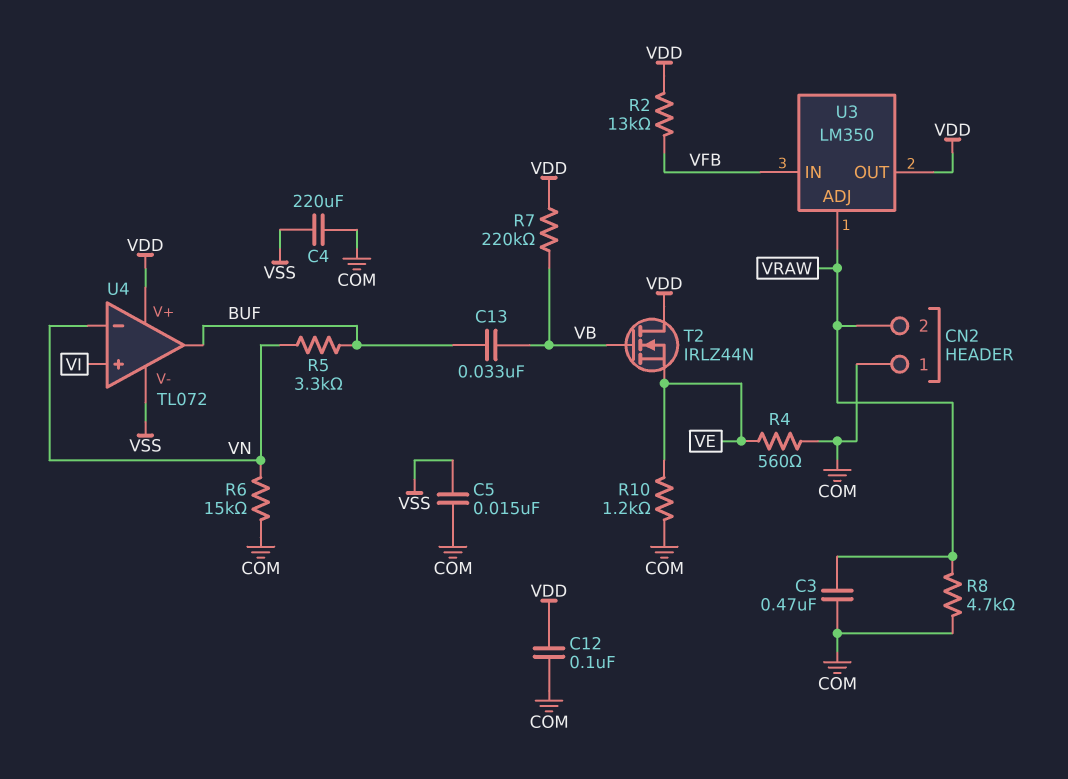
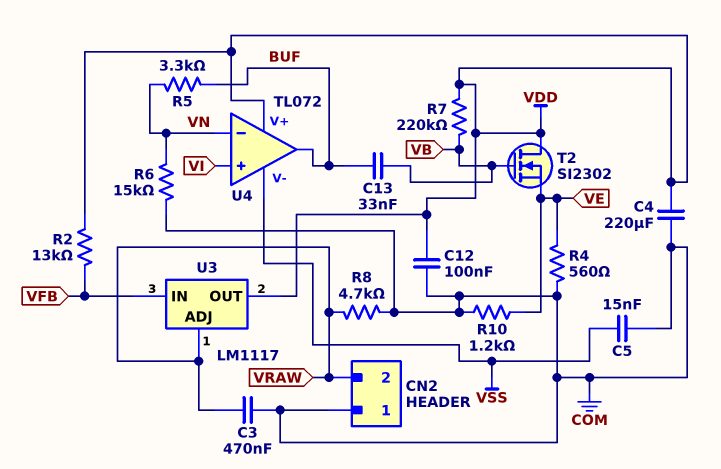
C4: 220uF (COM, VSS) -> 220uF (COM, VDD)
T2: NMOS IRLZ44N (G VB, D VDD, S VE) -> NMOS SI2302 (G VB, D VDD, S VE)
U3: LM350 -> LM1117

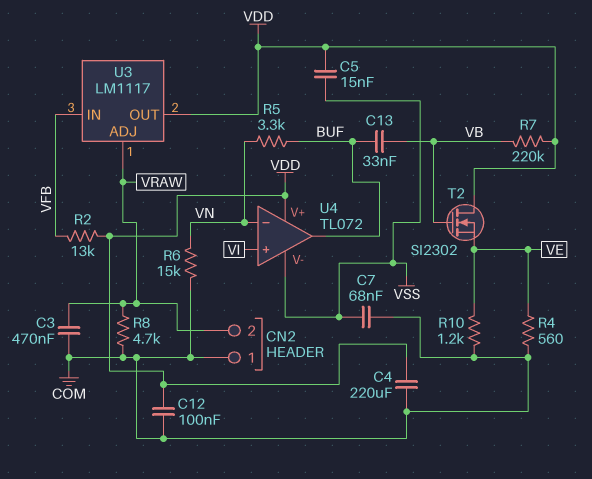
C5: 15nF (COM, VSS) -> 15nF (VDD, VSS)
C7: none -> 68nF (COM, VSS)

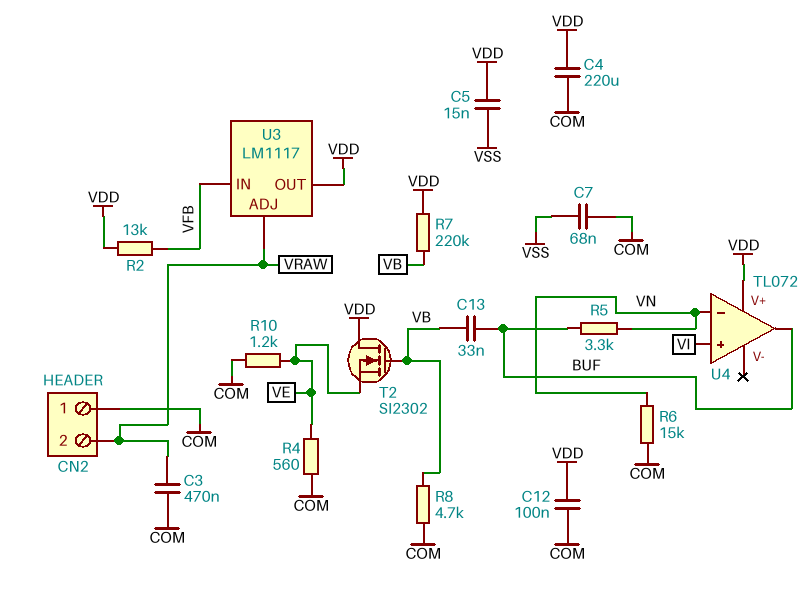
R8: 4.7k (COM, VRAW) -> 4.7k (COM, VB)
U4 pin V-: VSS -> none

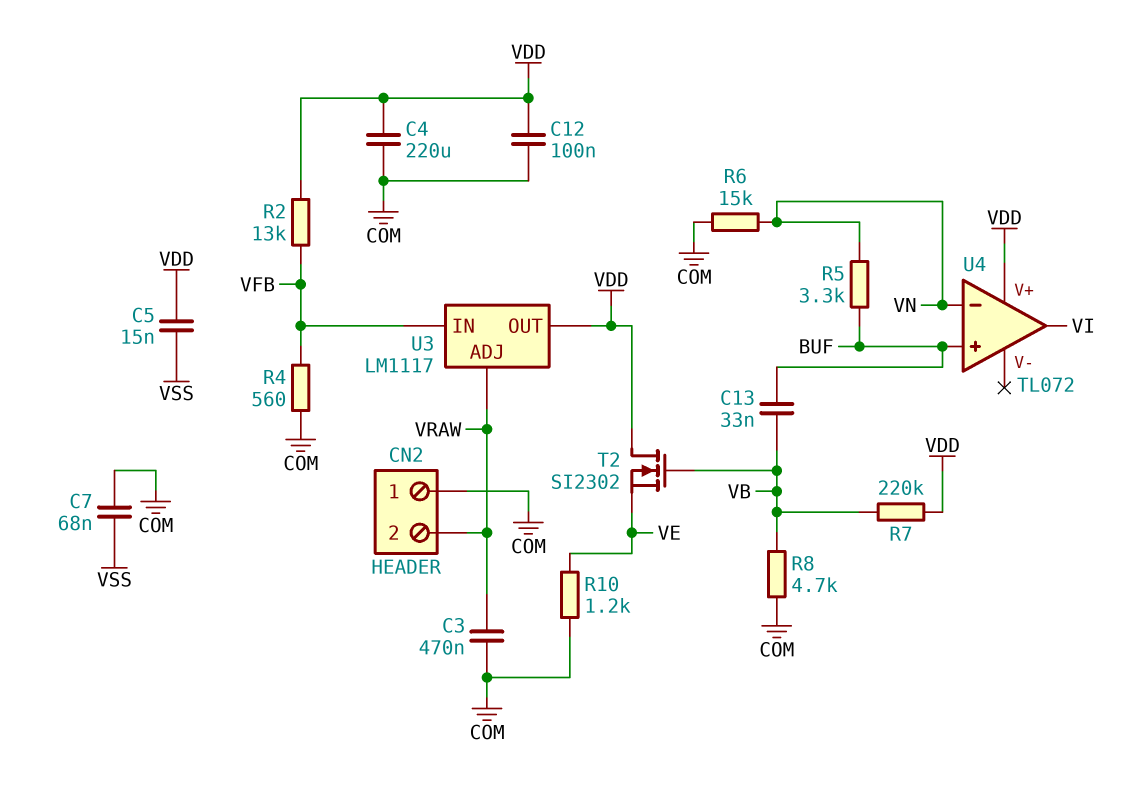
R4: 560 (COM, VE) -> 560 (COM, VFB)
U4 pin in+: VI -> BUF
U4 pin out: BUF -> VI

